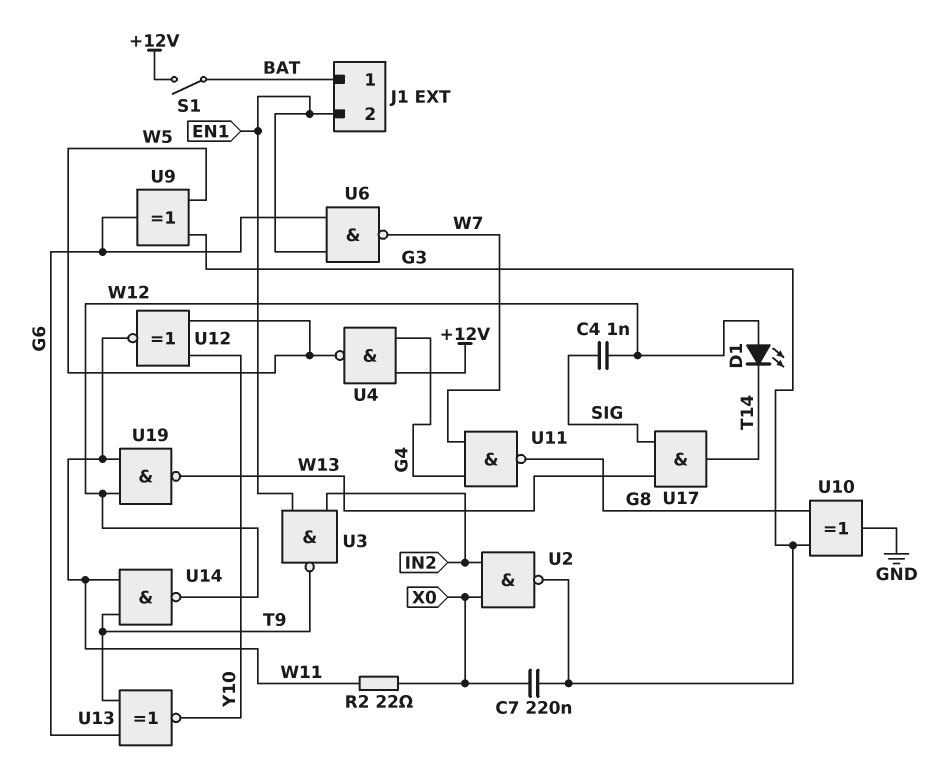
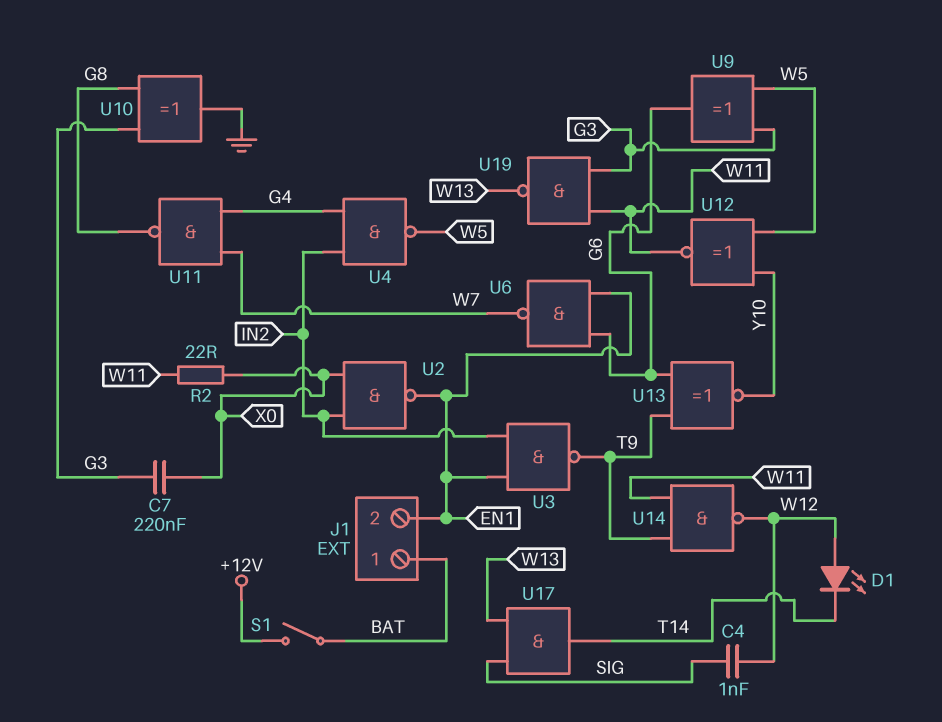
U2: NAND (in IN2, in X0, out G3) -> NAND (in IN2, in X0, out EN1)
U4: NAND (in +12V, in G4, out W5) -> NAND (in G4, in IN2, out W5)
U19: NAND (in W11, in W12, out W13) -> NAND (in G3, in W11, out W13)

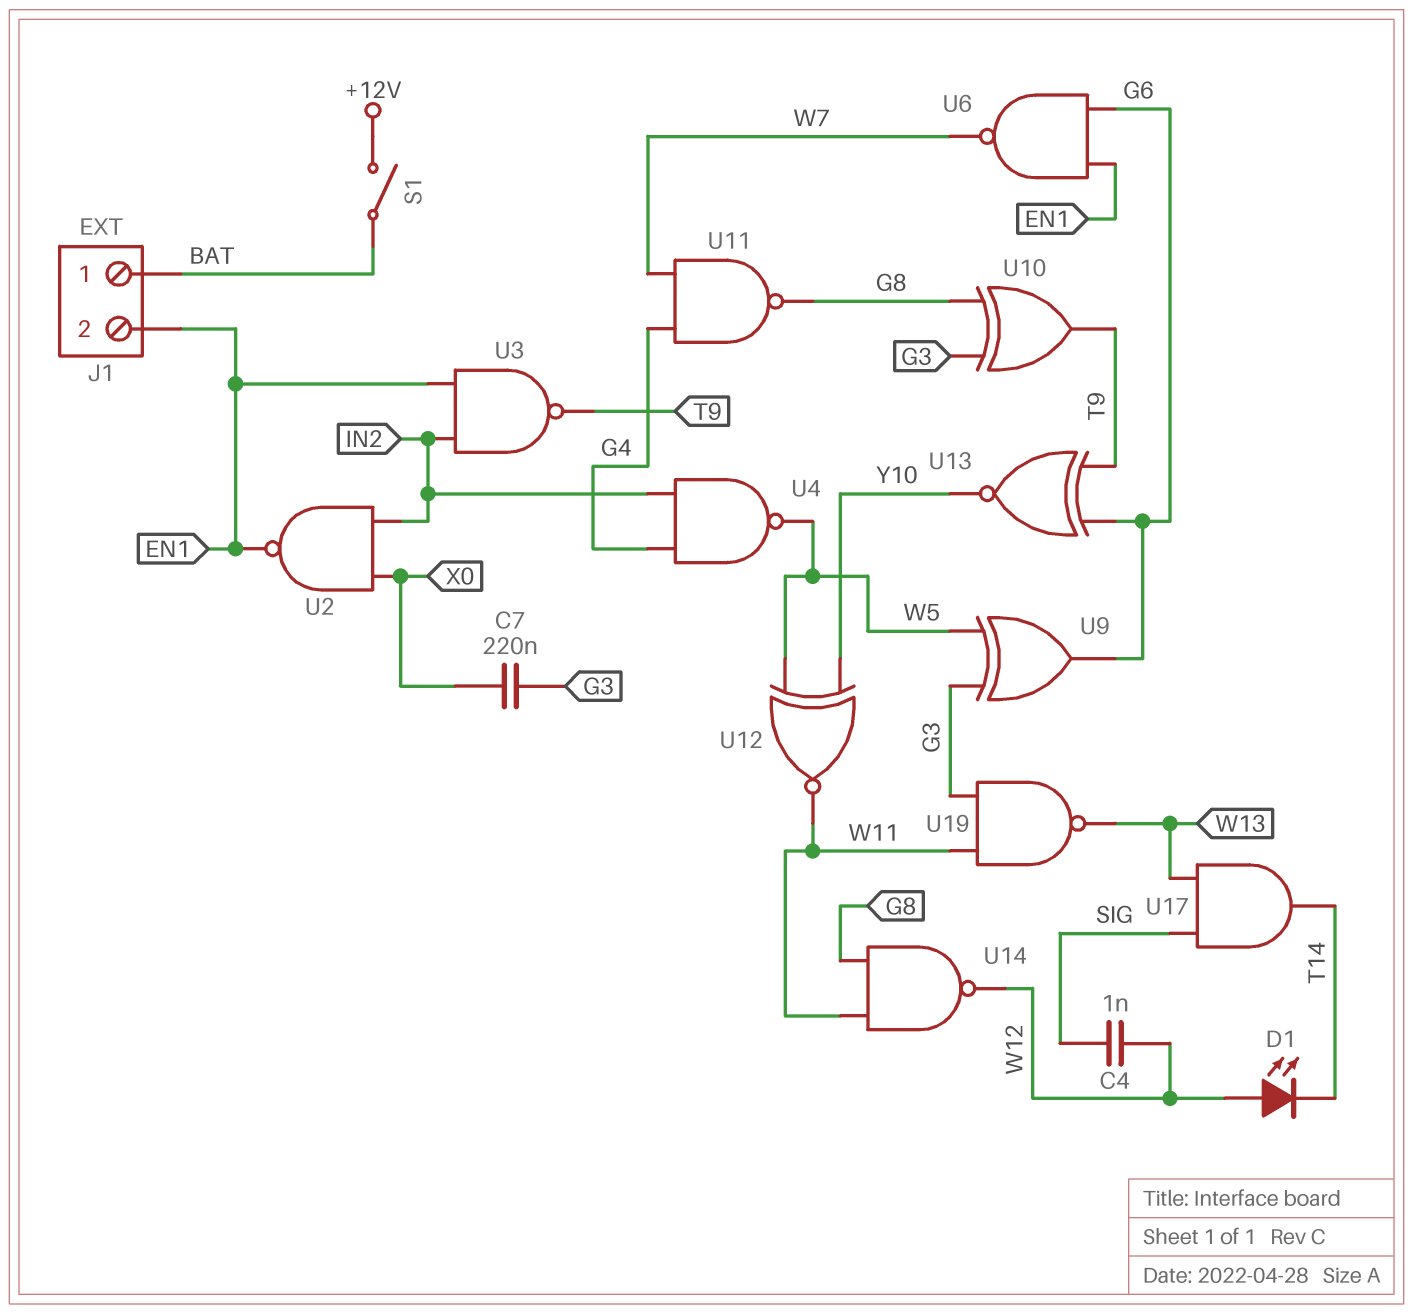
R2: 22 (W11, X0) -> none
U10: XOR (in G3, in G8, out GND) -> XOR (in G3, in G8, out T9)
U14: NAND (in T9, in W11, out W12) -> NAND (in G8, in W11, out W12)

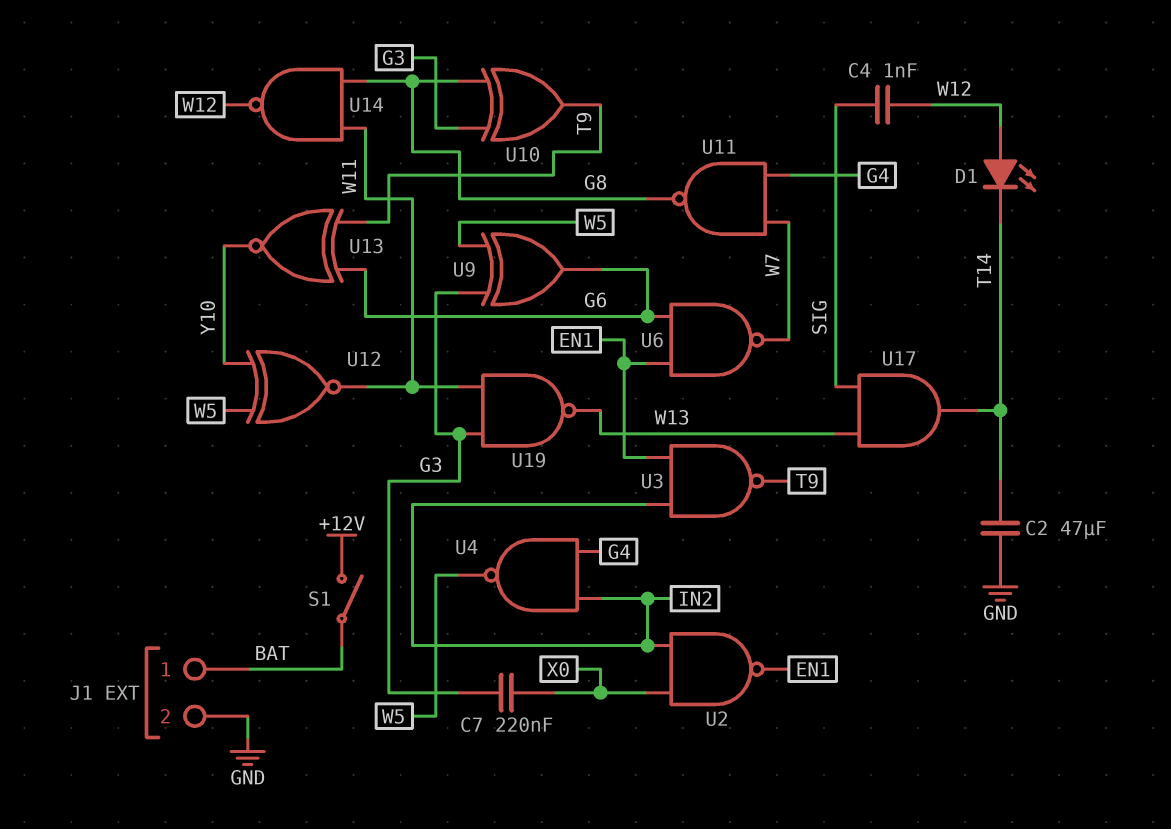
C2: none -> 47uF (GND, T14)
J1 pin 2: EN1 -> GND

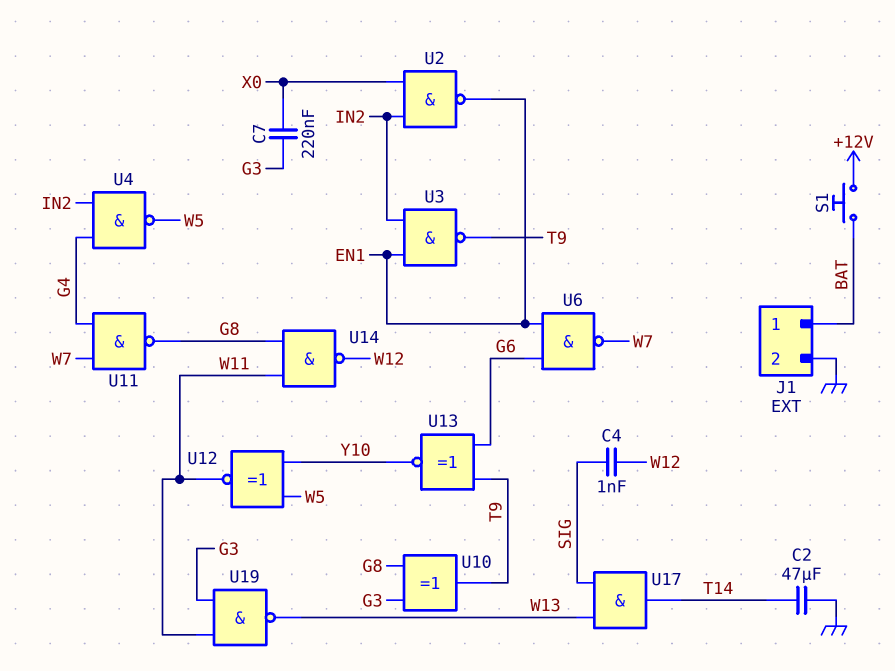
D1: LED (A W12, K T14) -> none
S1: switch (+12V, BAT) -> button (+12V, BAT)
U9: XOR (in G3, in W5, out G6) -> none

